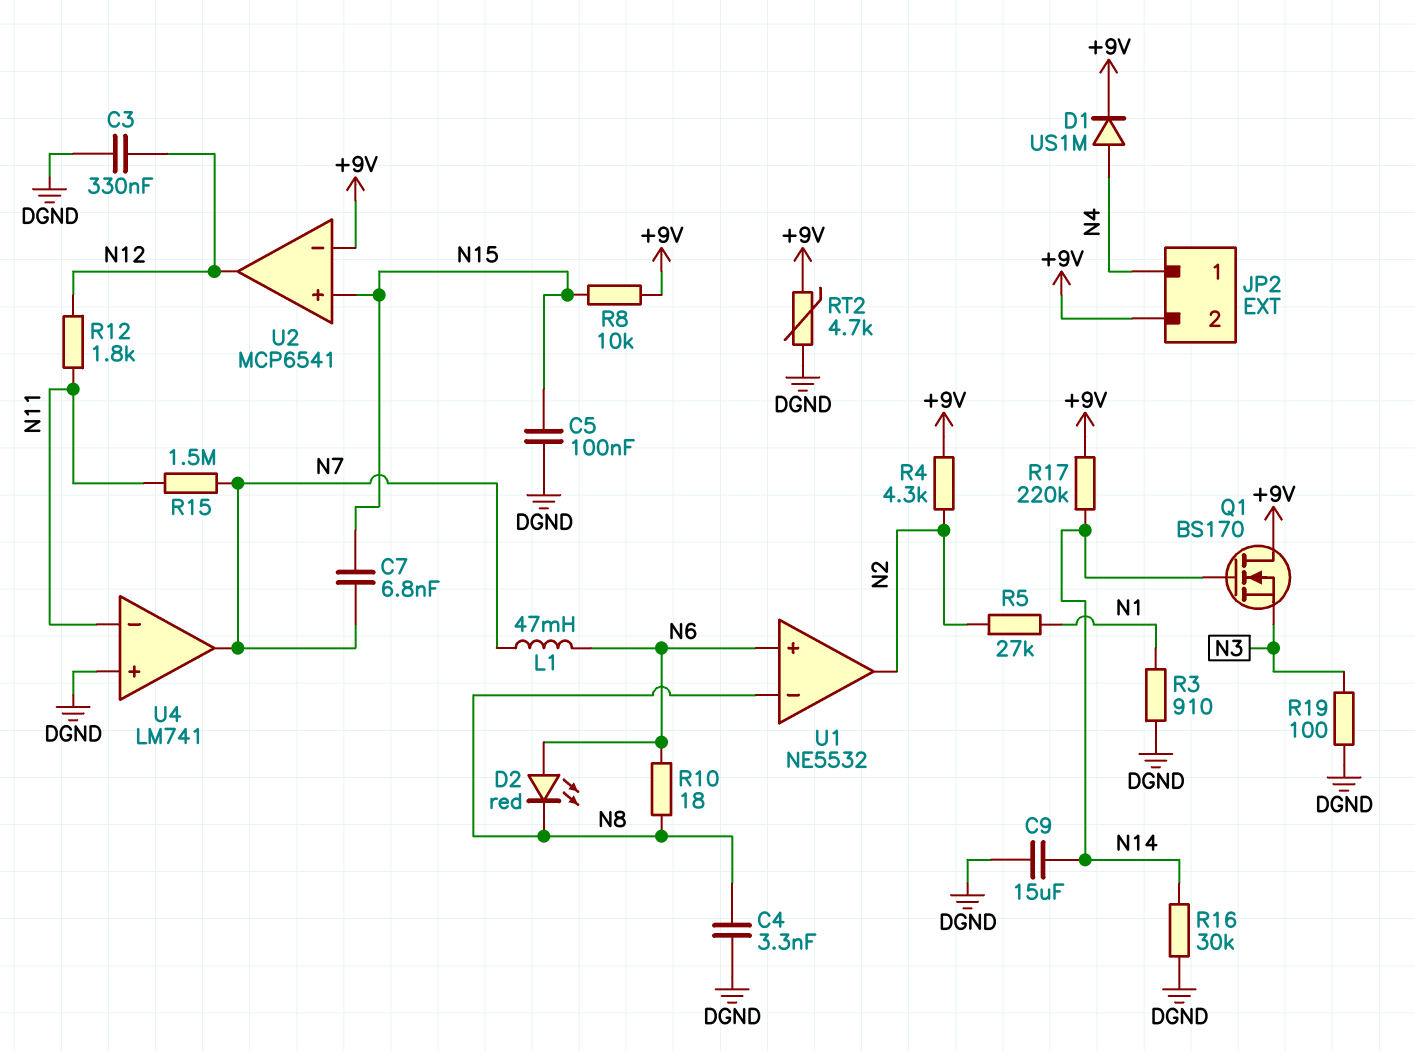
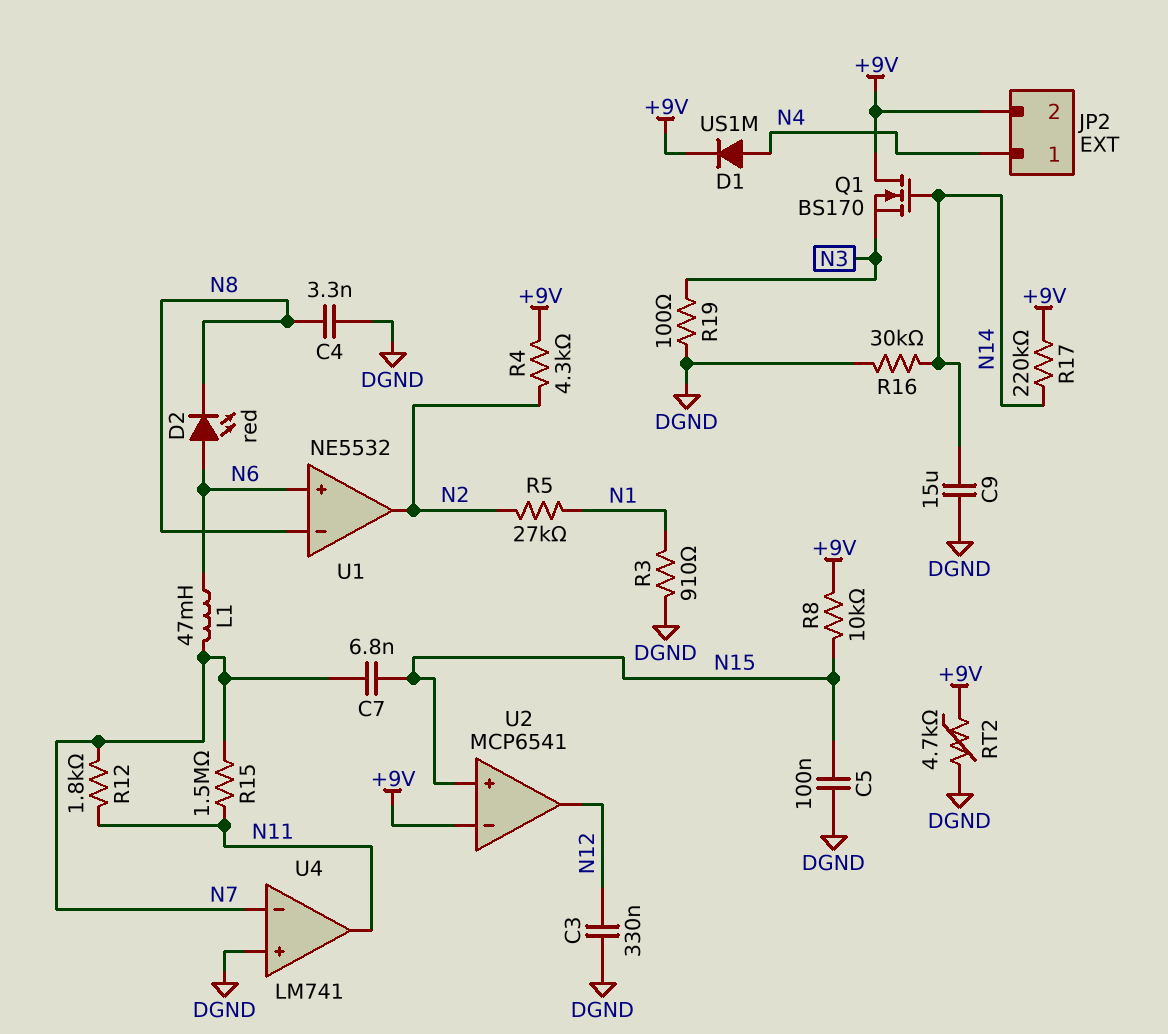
R10: 18 (N6, N8) -> none
R12: 1.8k (N11, N12) -> 1.8k (N7, N11)
U4 pin in-: N11 -> N7
U4 pin out: N7 -> N11

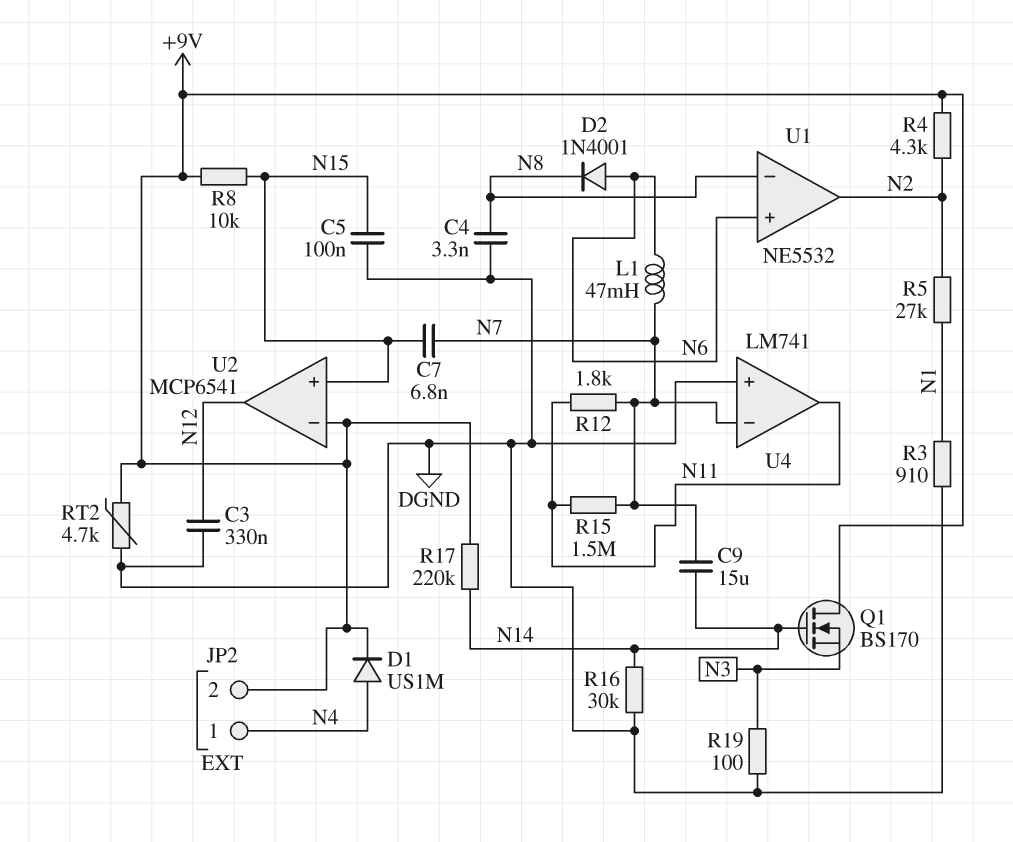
C9: 15uF (DGND, N14) -> 15uF (N7, N14)
D2: LED red (A N6, K N8) -> diode 1N4001 (A N6, K N8)

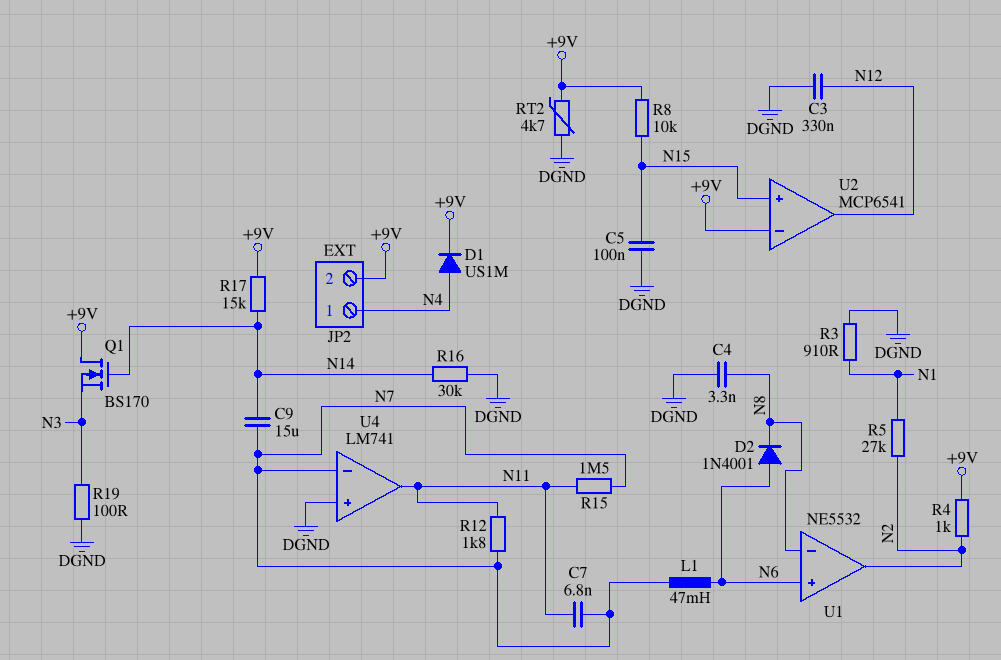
C7: 6.8nF (N7, N15) -> 6.8nF (N7, N11)
R4: 4.3k (+9V, N2) -> 1k (+9V, N2)
R17: 220k (+9V, N14) -> 15k (+9V, N14)

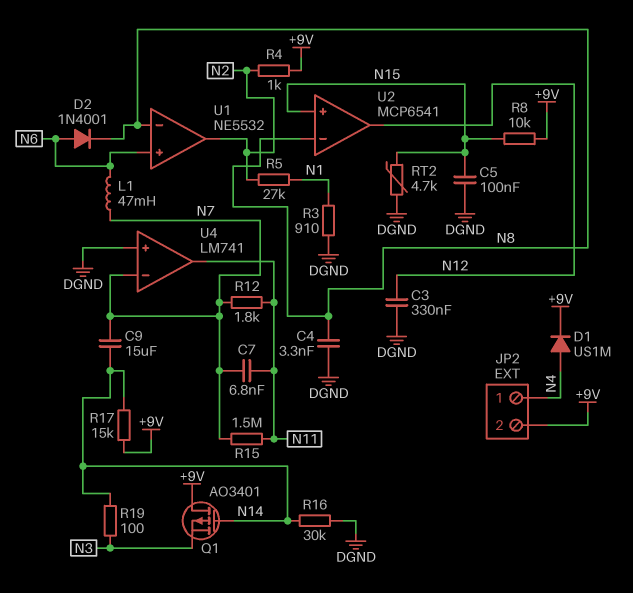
Q1: NMOS BS170 (G N14, D +9V, S N3) -> PMOS AO3401 (G N14, D +9V, S N3)
R19: 100 (DGND, N3) -> 100 (N3, N14)
RT2: 4.7k (+9V, DGND) -> 4.7k (DGND, N15)
U2 pin in-: +9V -> N8

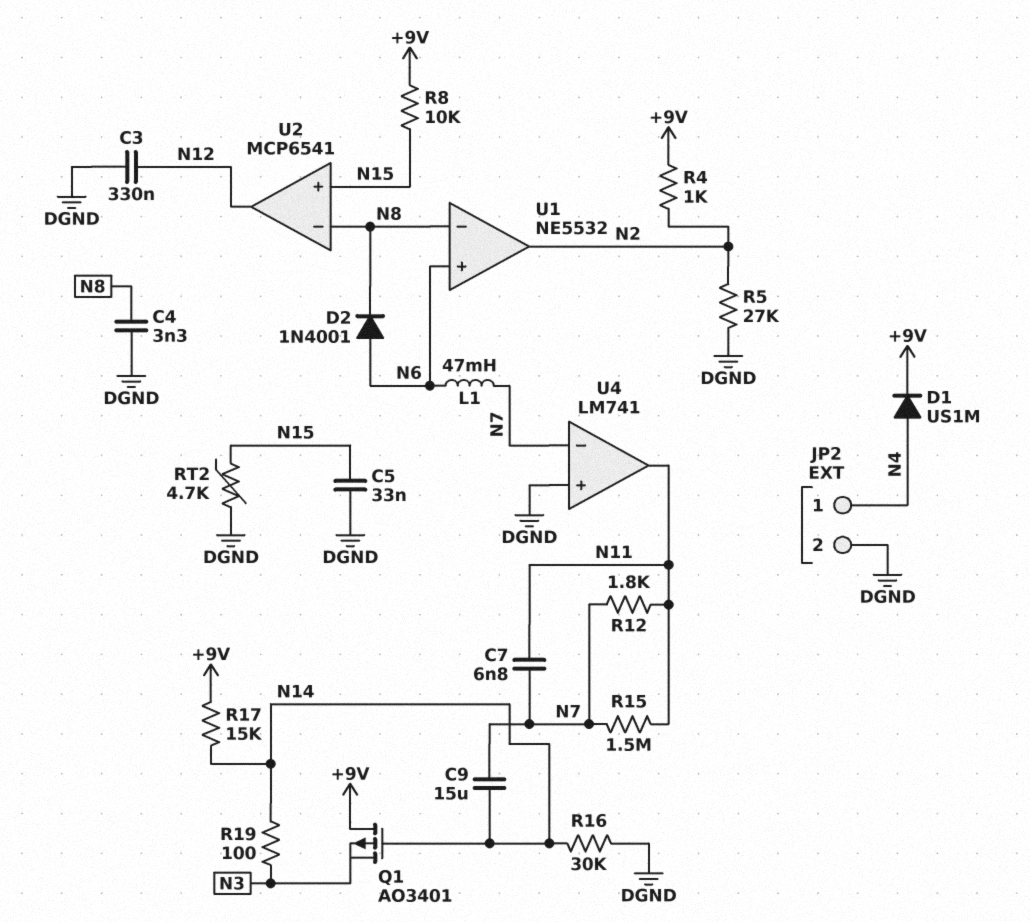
C5: 100nF (DGND, N15) -> 33nF (DGND, N15)
JP2 pin 2: +9V -> DGND
R3: 910 (DGND, N1) -> none
R5: 27k (N1, N2) -> 27k (DGND, N2)

